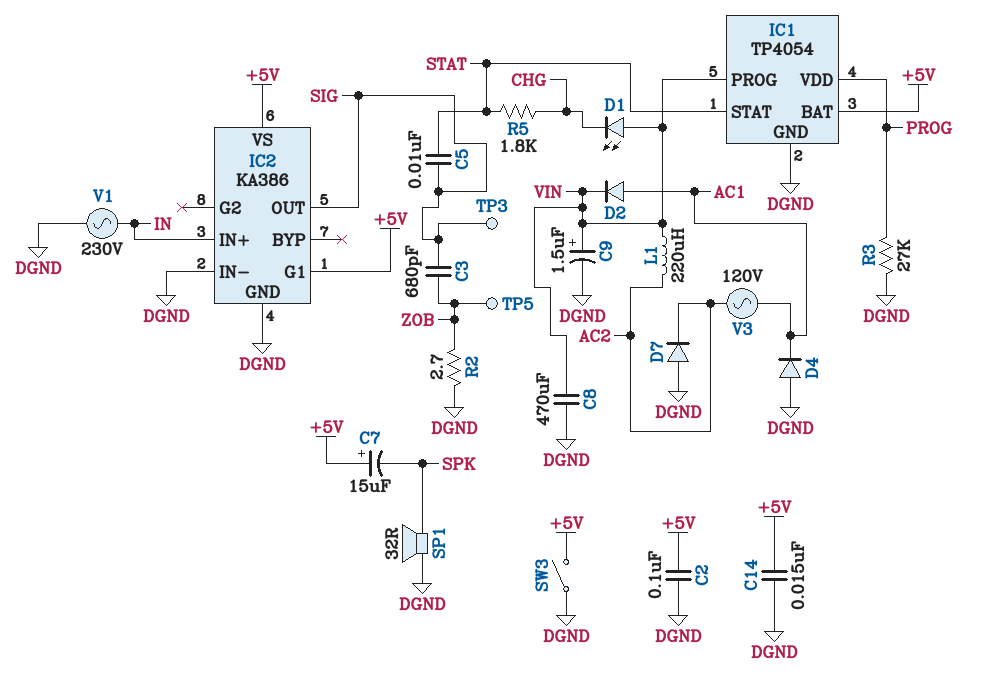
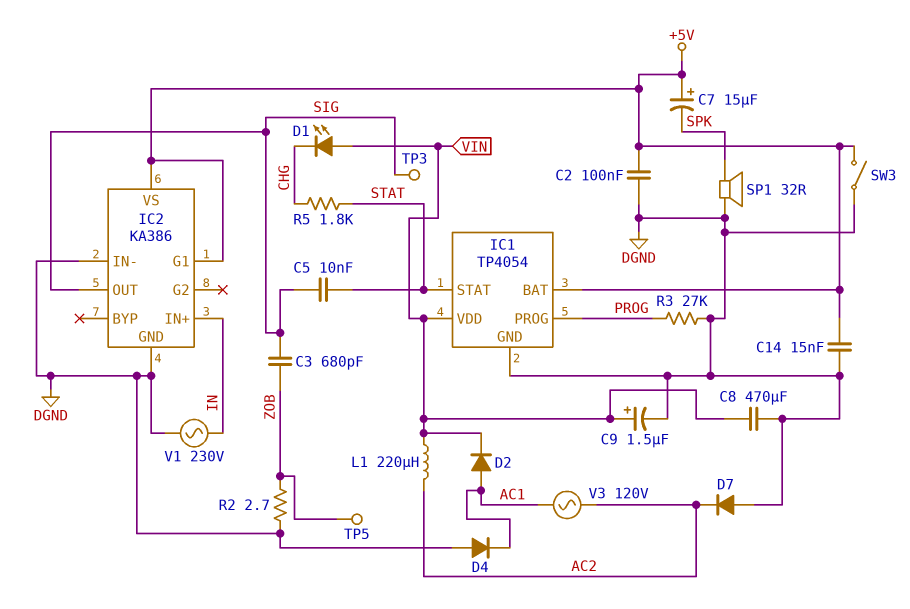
IC1 pin PROG: VIN -> PROG
IC1 pin VDD: PROG -> VIN

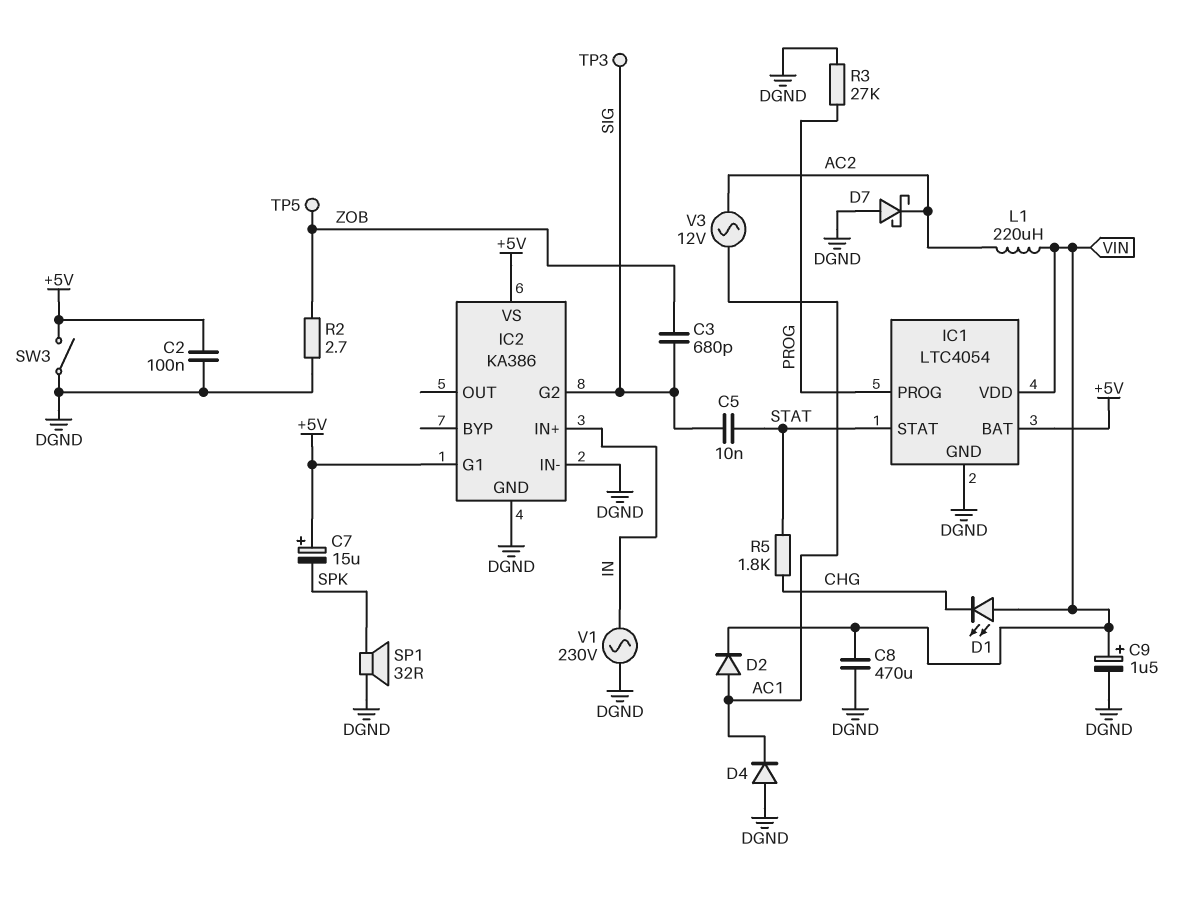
C14: 15nF (+5V, DGND) -> none
D7: diode (A DGND, K AC2) -> schottky (A DGND, K AC2)
IC1: TP4054 -> LTC4054
IC2 pin G2: none -> SIG
IC2 pin OUT: SIG -> none
V3: AC 120V (AC1, AC2) -> AC 12V (AC1, AC2)

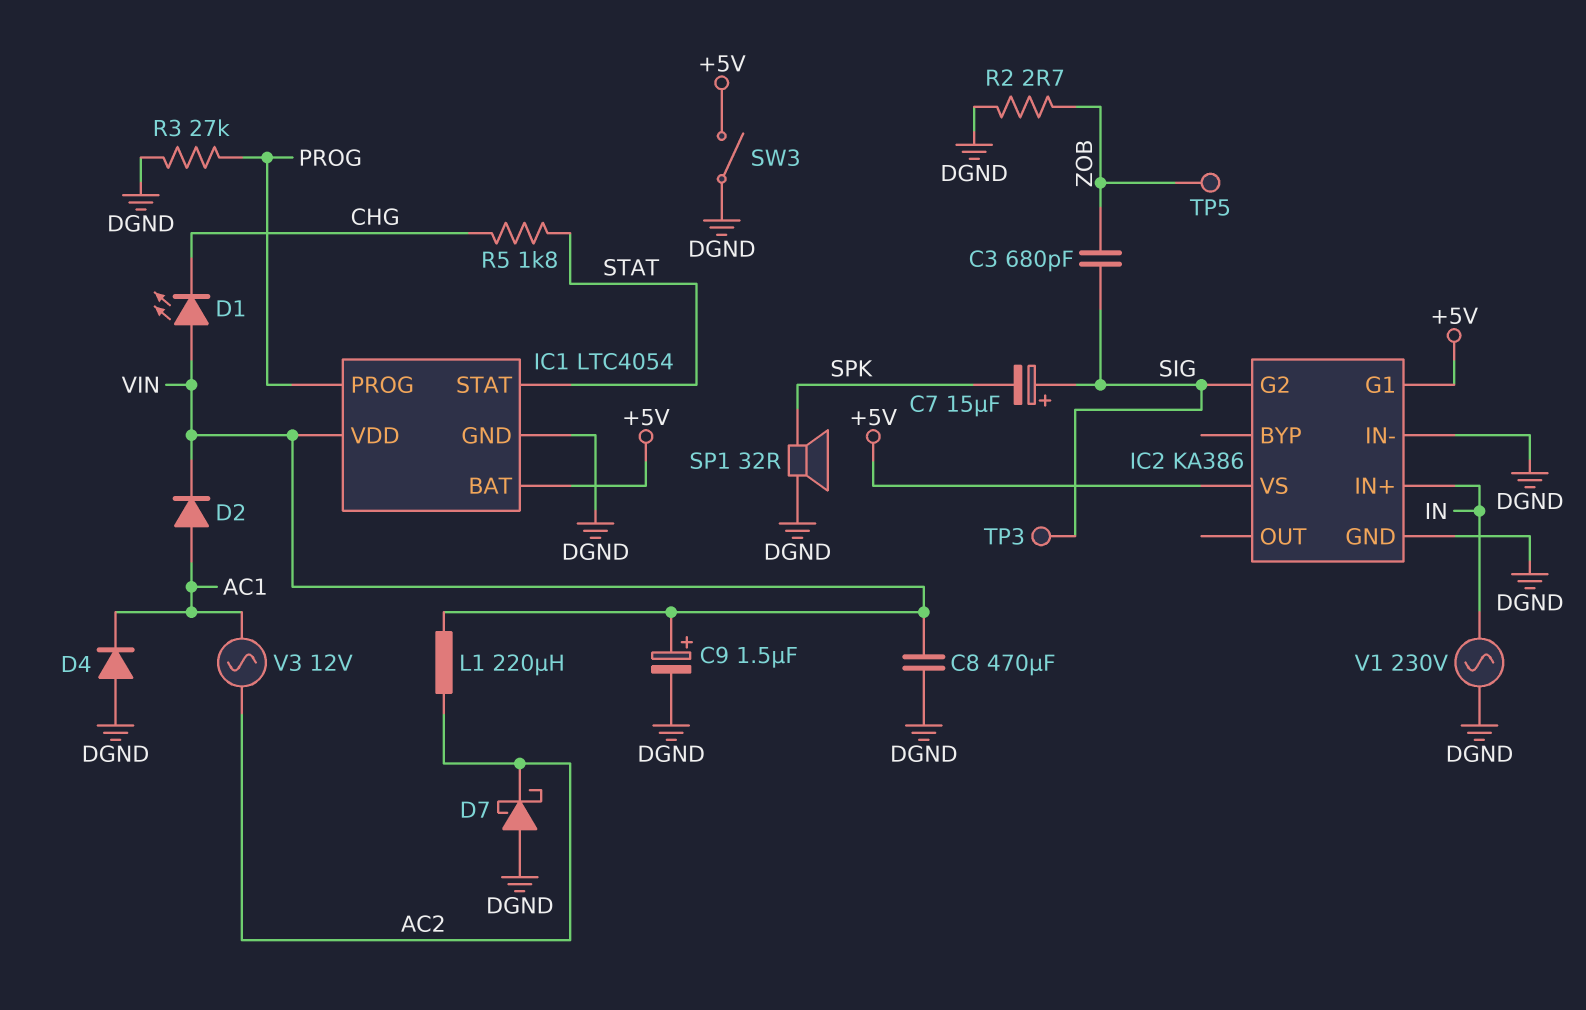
C2: 100nF (+5V, DGND) -> none
C5: 10nF (SIG, STAT) -> none
C7: 15uF (plus +5V, minus SPK) -> 15uF (plus SIG, minus SPK)

